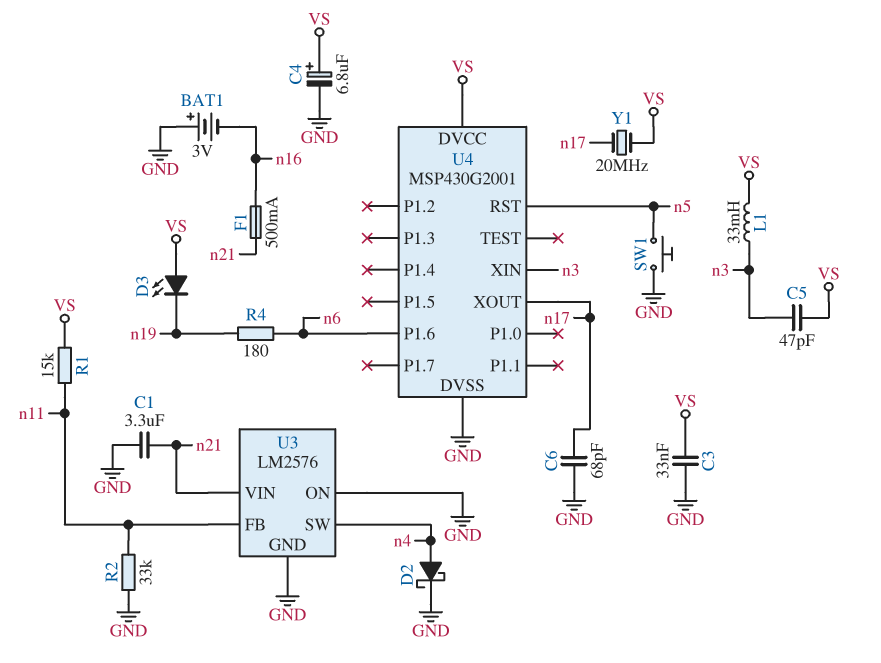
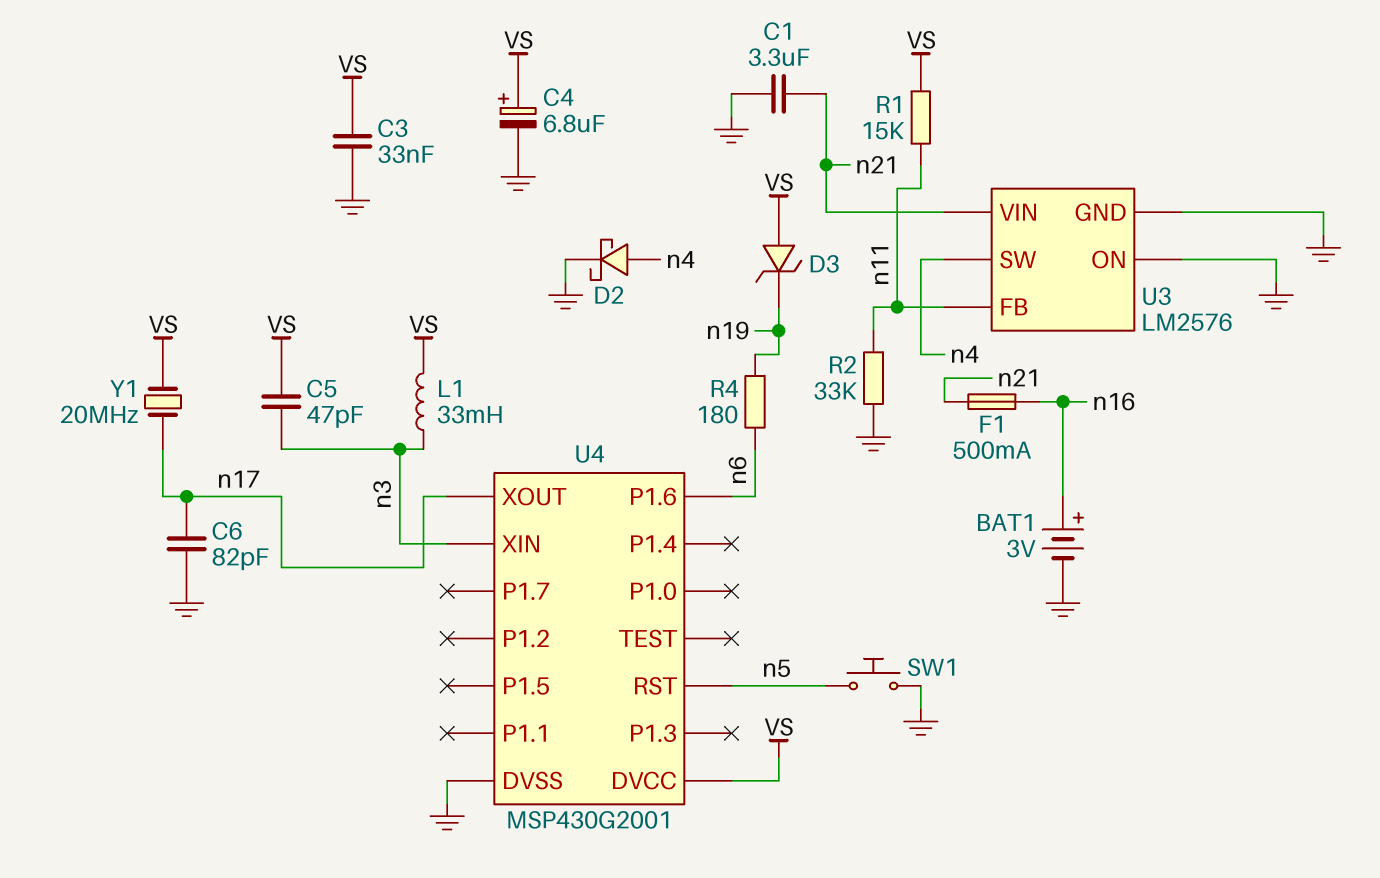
BAT1: 3V (plus GND, minus n16) -> 3V (plus n16, minus GND)
C6: 68pF (GND, n17) -> 82pF (GND, n17)
D3: LED (A VS, K n19) -> zener (A VS, K n19)

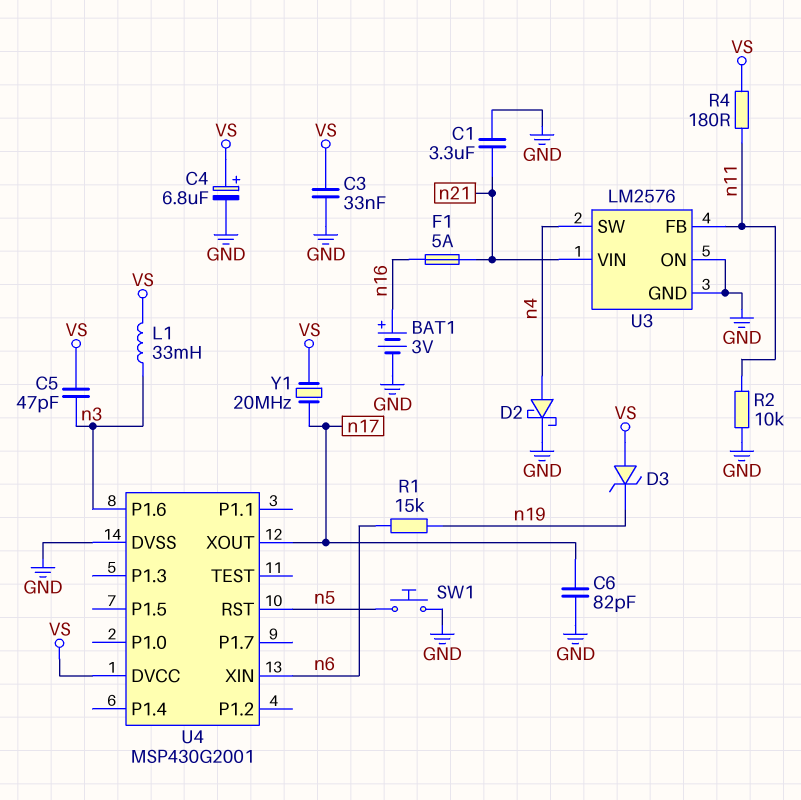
F1: 500mA (n16, n21) -> 5A (n16, n21)
R1: 15k (VS, n11) -> 15k (n6, n19)
R2: 33k (GND, n11) -> 10k (GND, n11)
R4: 180 (n6, n19) -> 180 (VS, n11)
U4 pin P1.6: n6 -> n3
U4 pin XIN: n3 -> n6

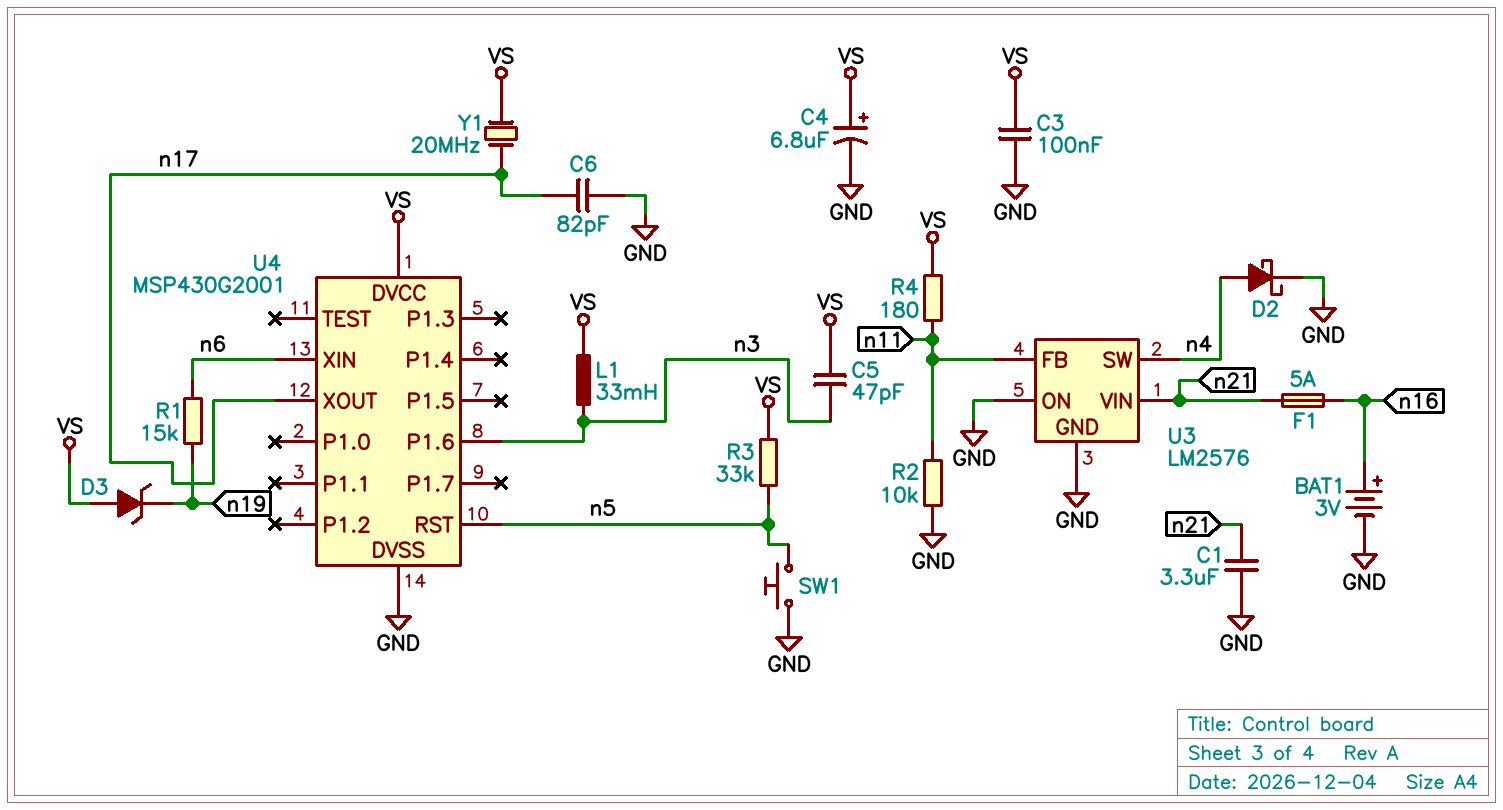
C3: 33nF (GND, VS) -> 100nF (GND, VS)
R3: none -> 33k (VS, n5)

